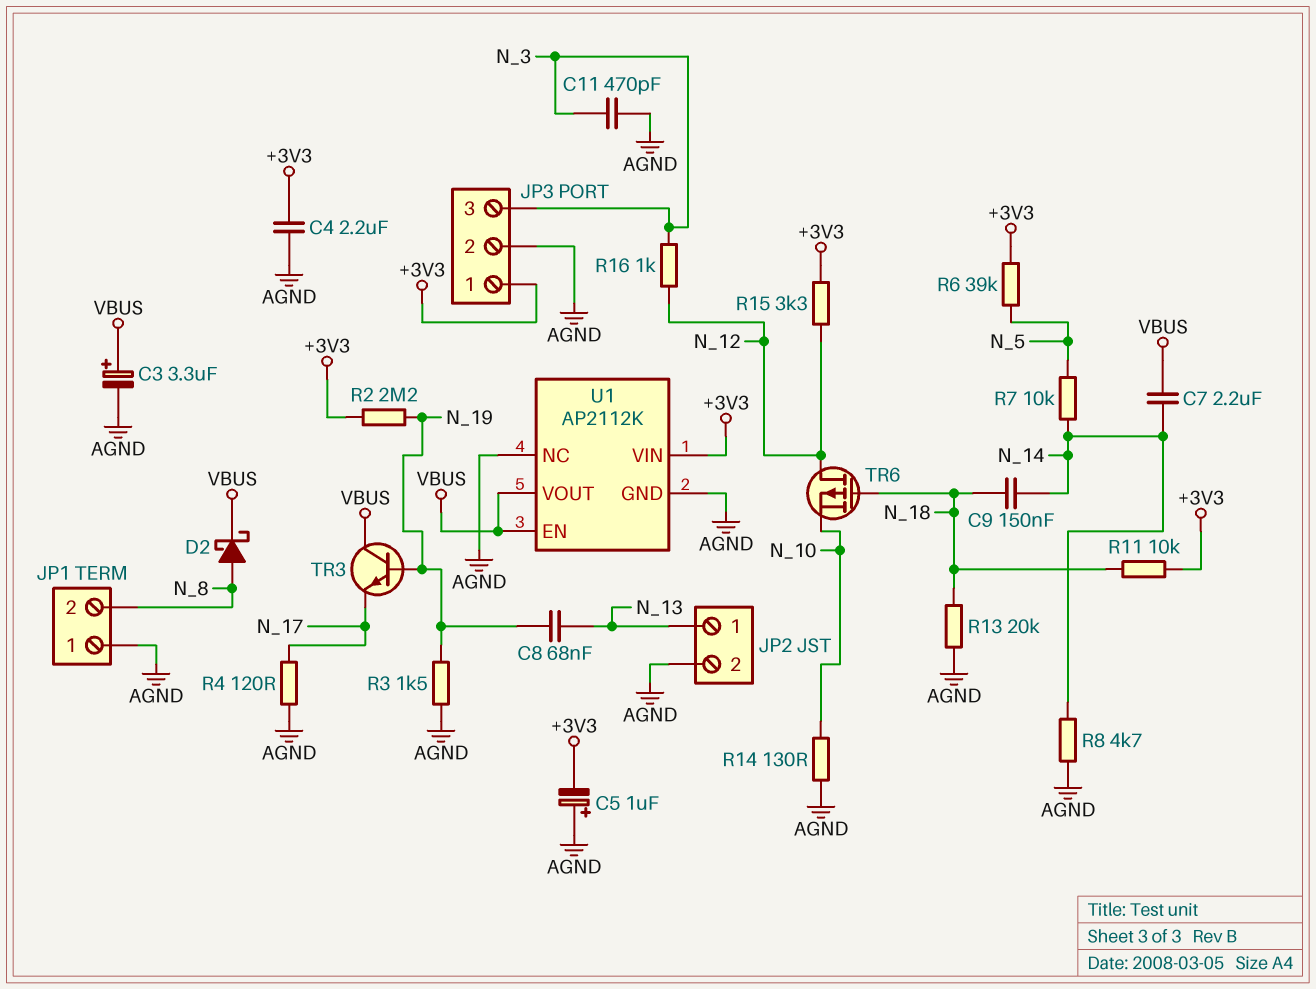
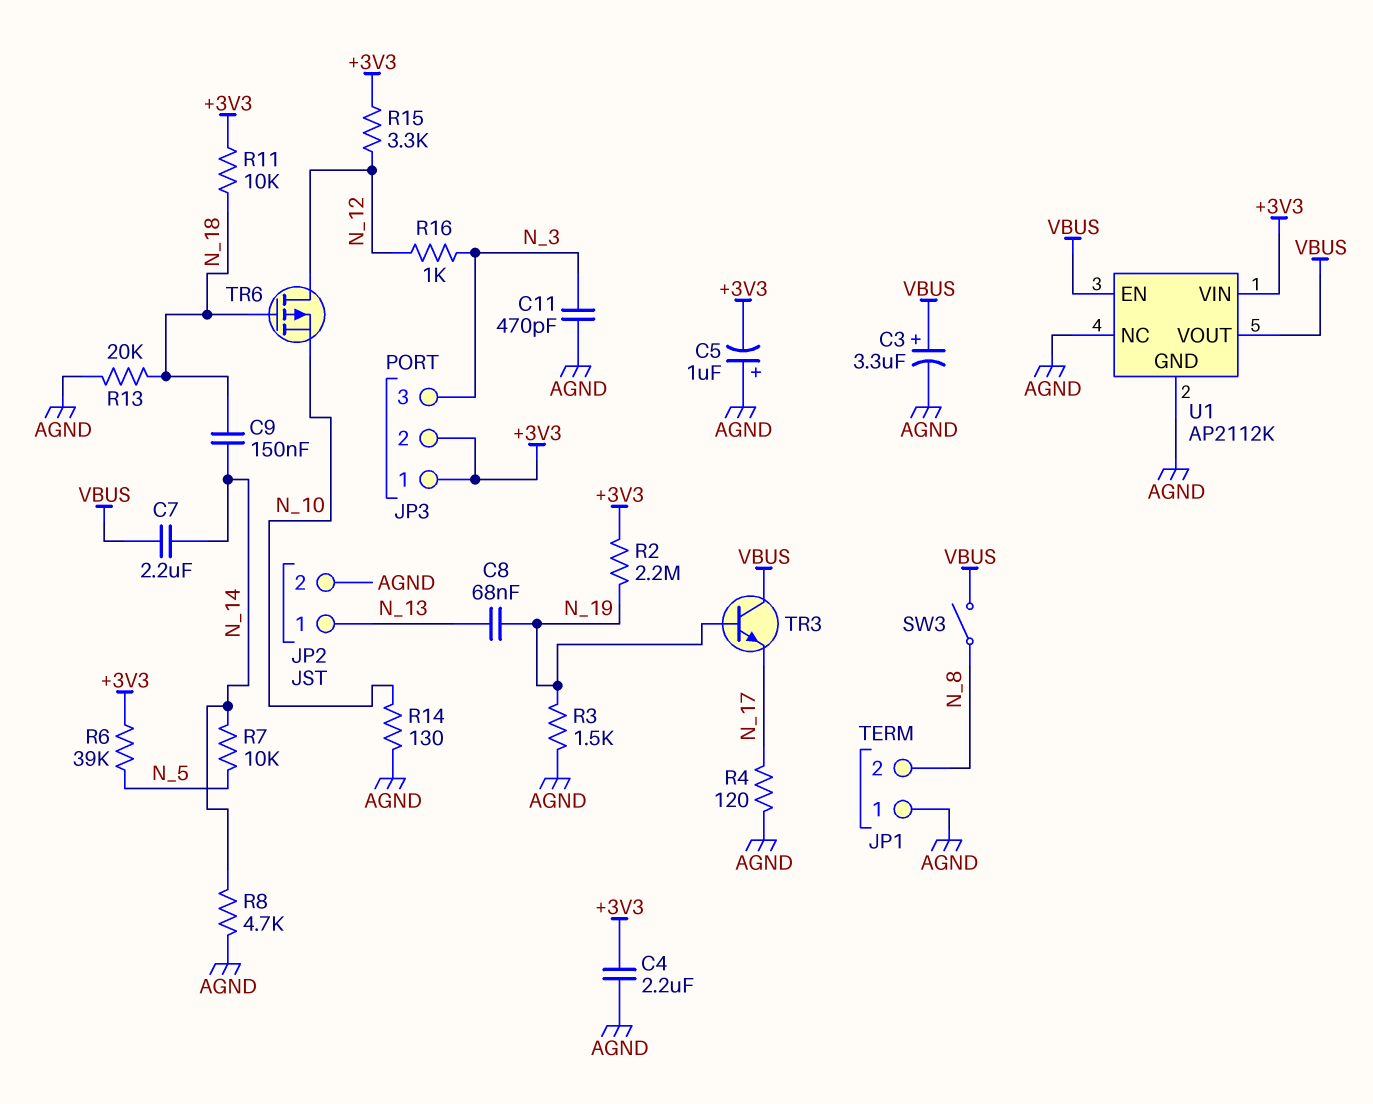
D2: schottky (A N_8, K VBUS) -> none
JP3 pin 2: AGND -> +3V3
SW3: none -> switch (N_8, VBUS)

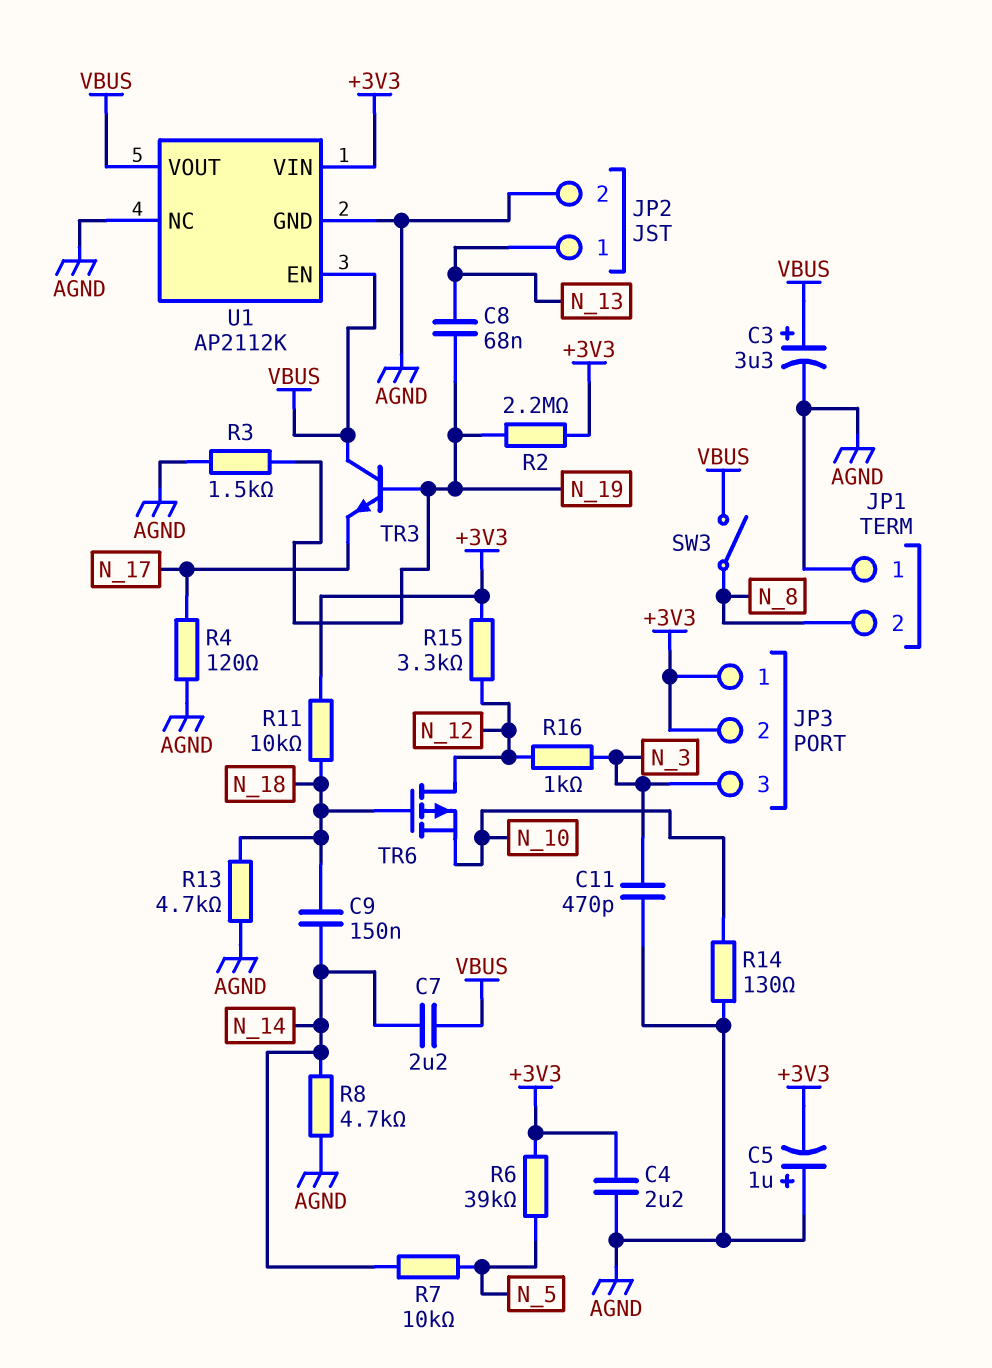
R13: 20k (AGND, N_18) -> 4.7k (AGND, N_18)

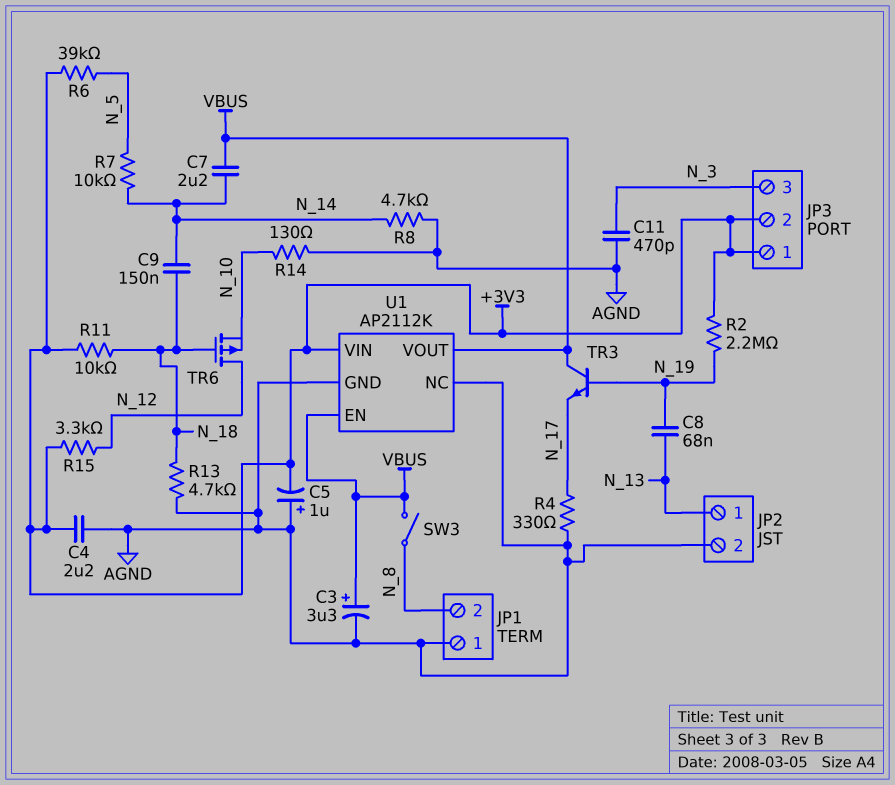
R3: 1.5k (AGND, N_19) -> none
R4: 120 (AGND, N_17) -> 330 (AGND, N_17)
R16: 1k (N_3, N_12) -> none

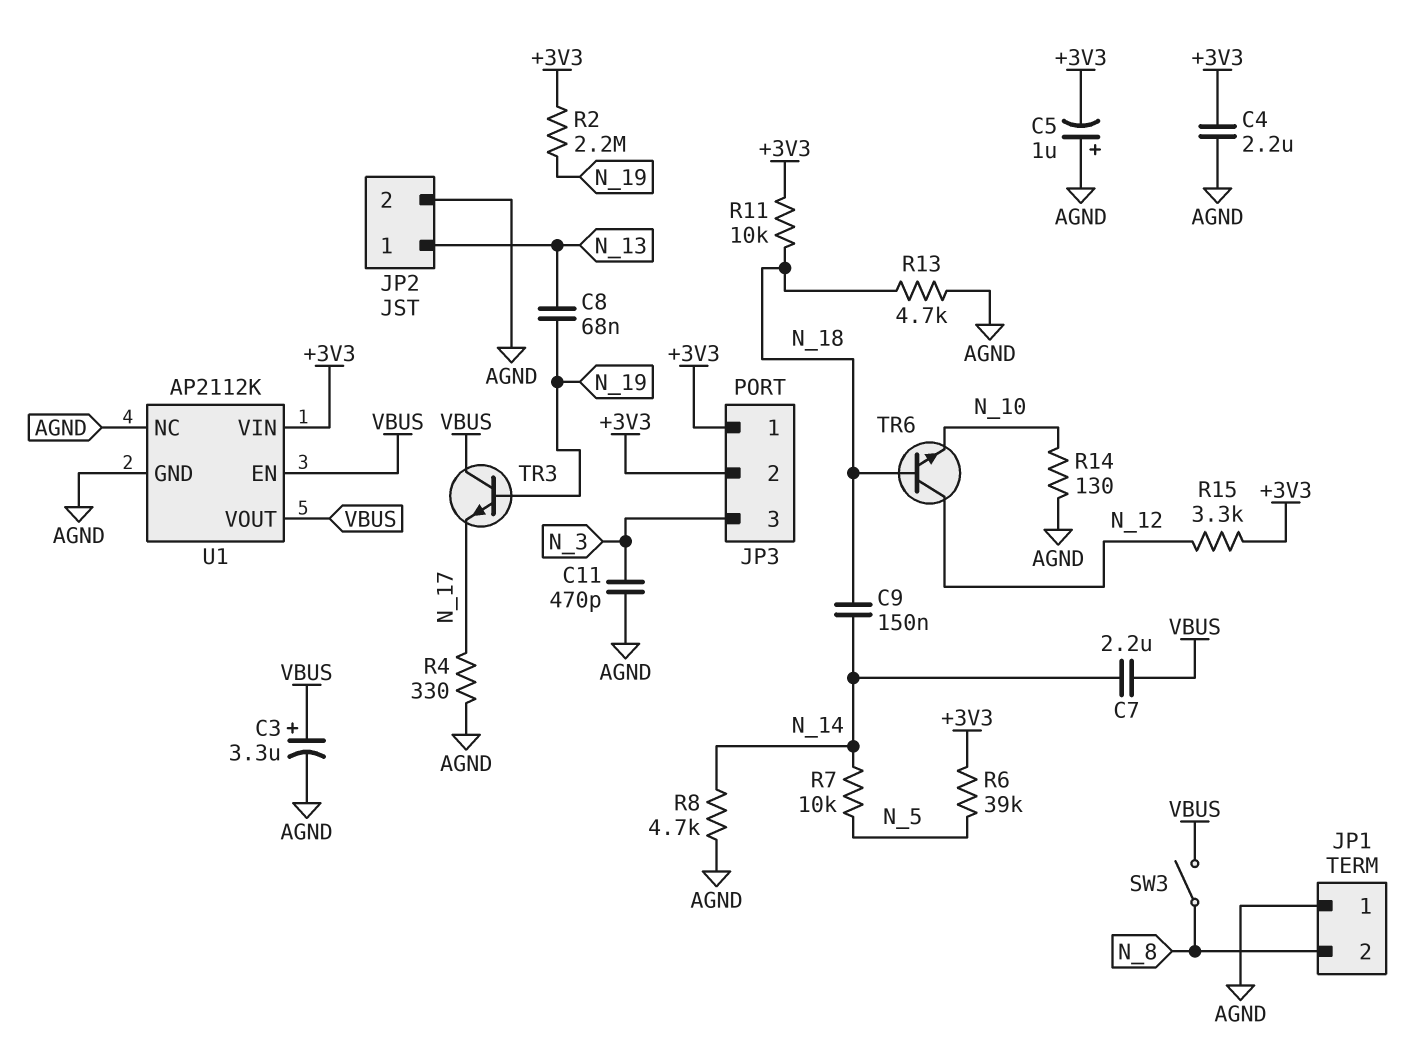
TR6: PMOS (G N_18, D N_12, S N_10) -> NPN (B N_18, C N_12, E N_10)

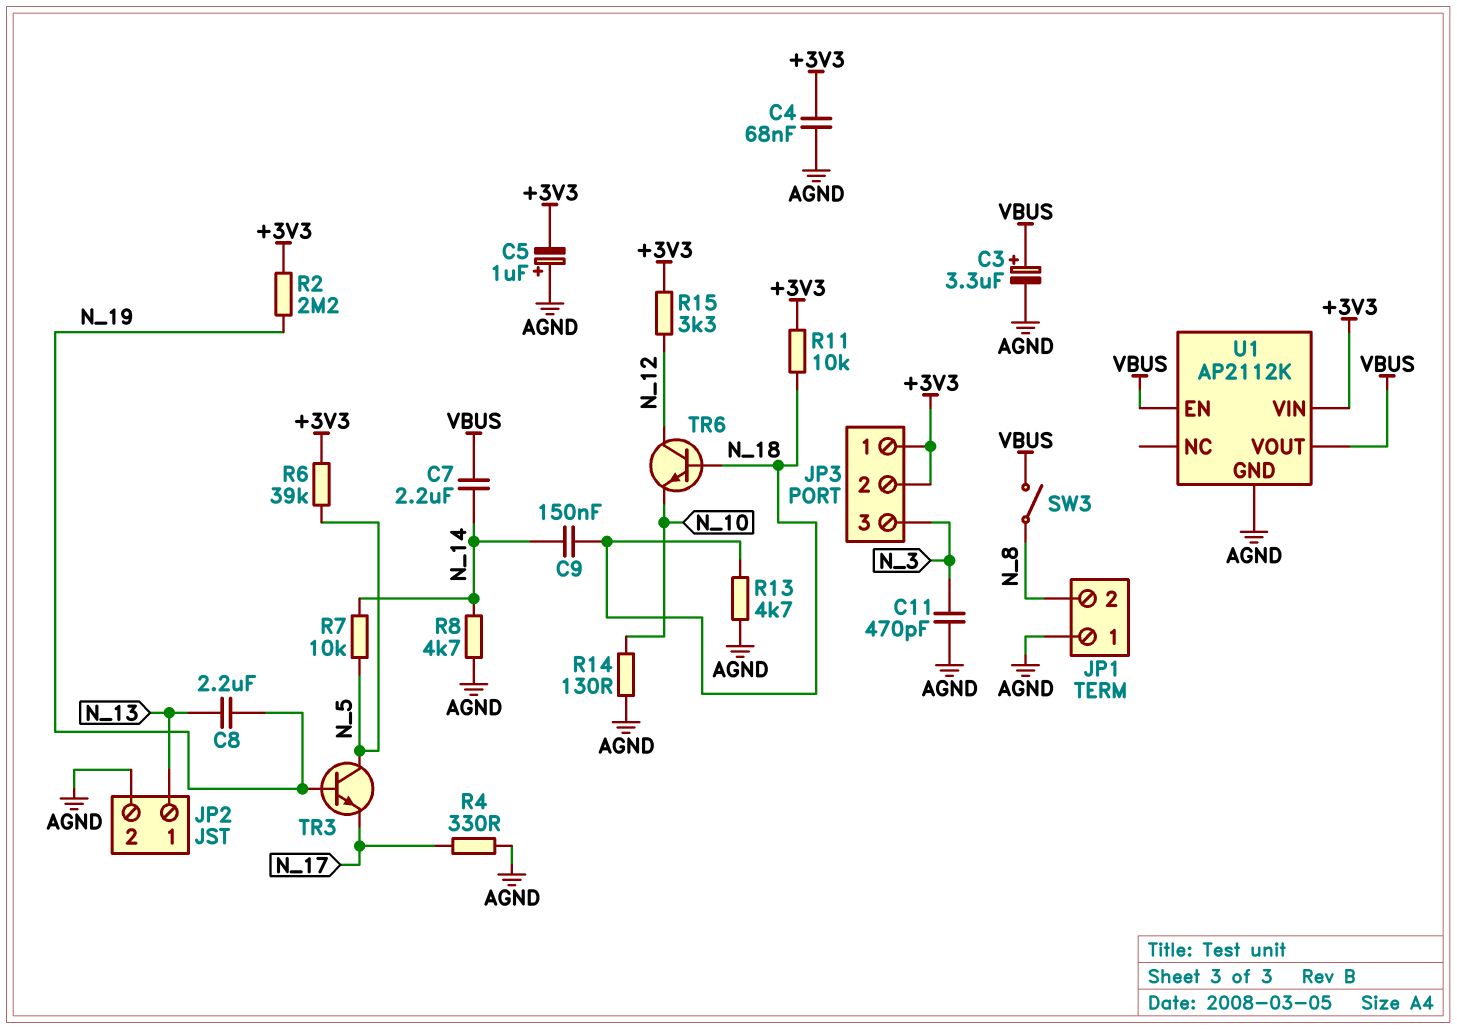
C4: 2.2uF (+3V3, AGND) -> 68nF (+3V3, AGND)
C8: 68nF (N_13, N_19) -> 2.2uF (N_13, N_19)
TR3: NPN (B N_19, C VBUS, E N_17) -> NPN (B N_19, C N_5, E N_17)
U1 pin NC: AGND -> none

